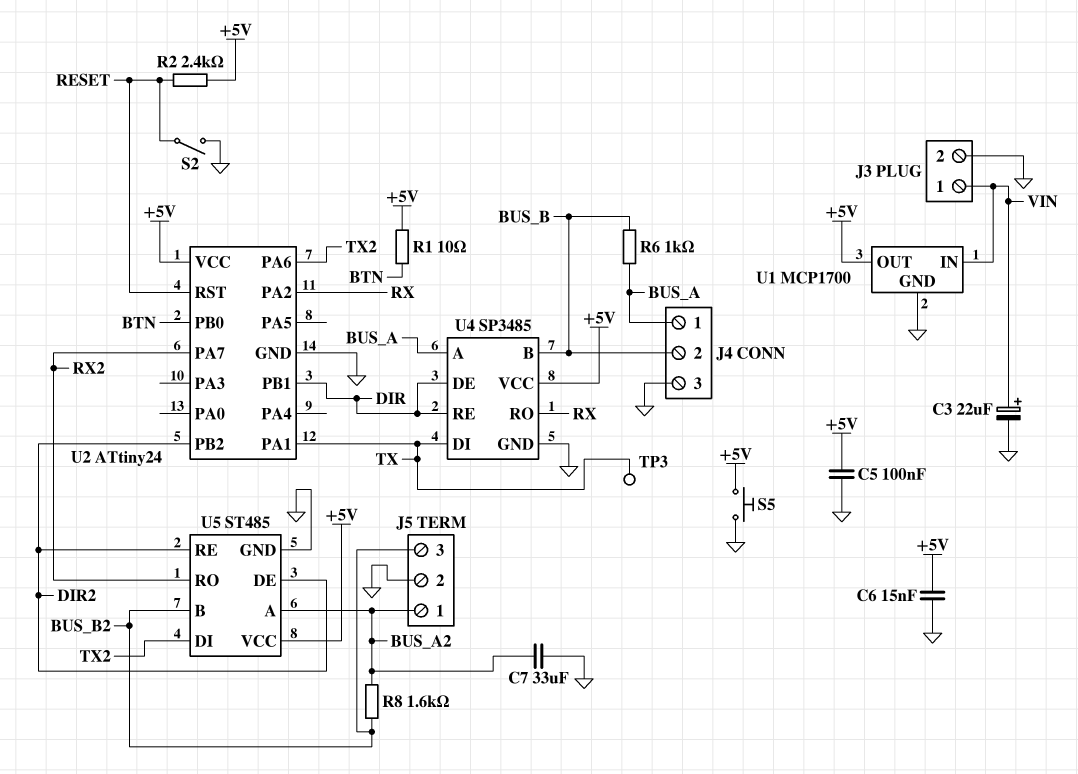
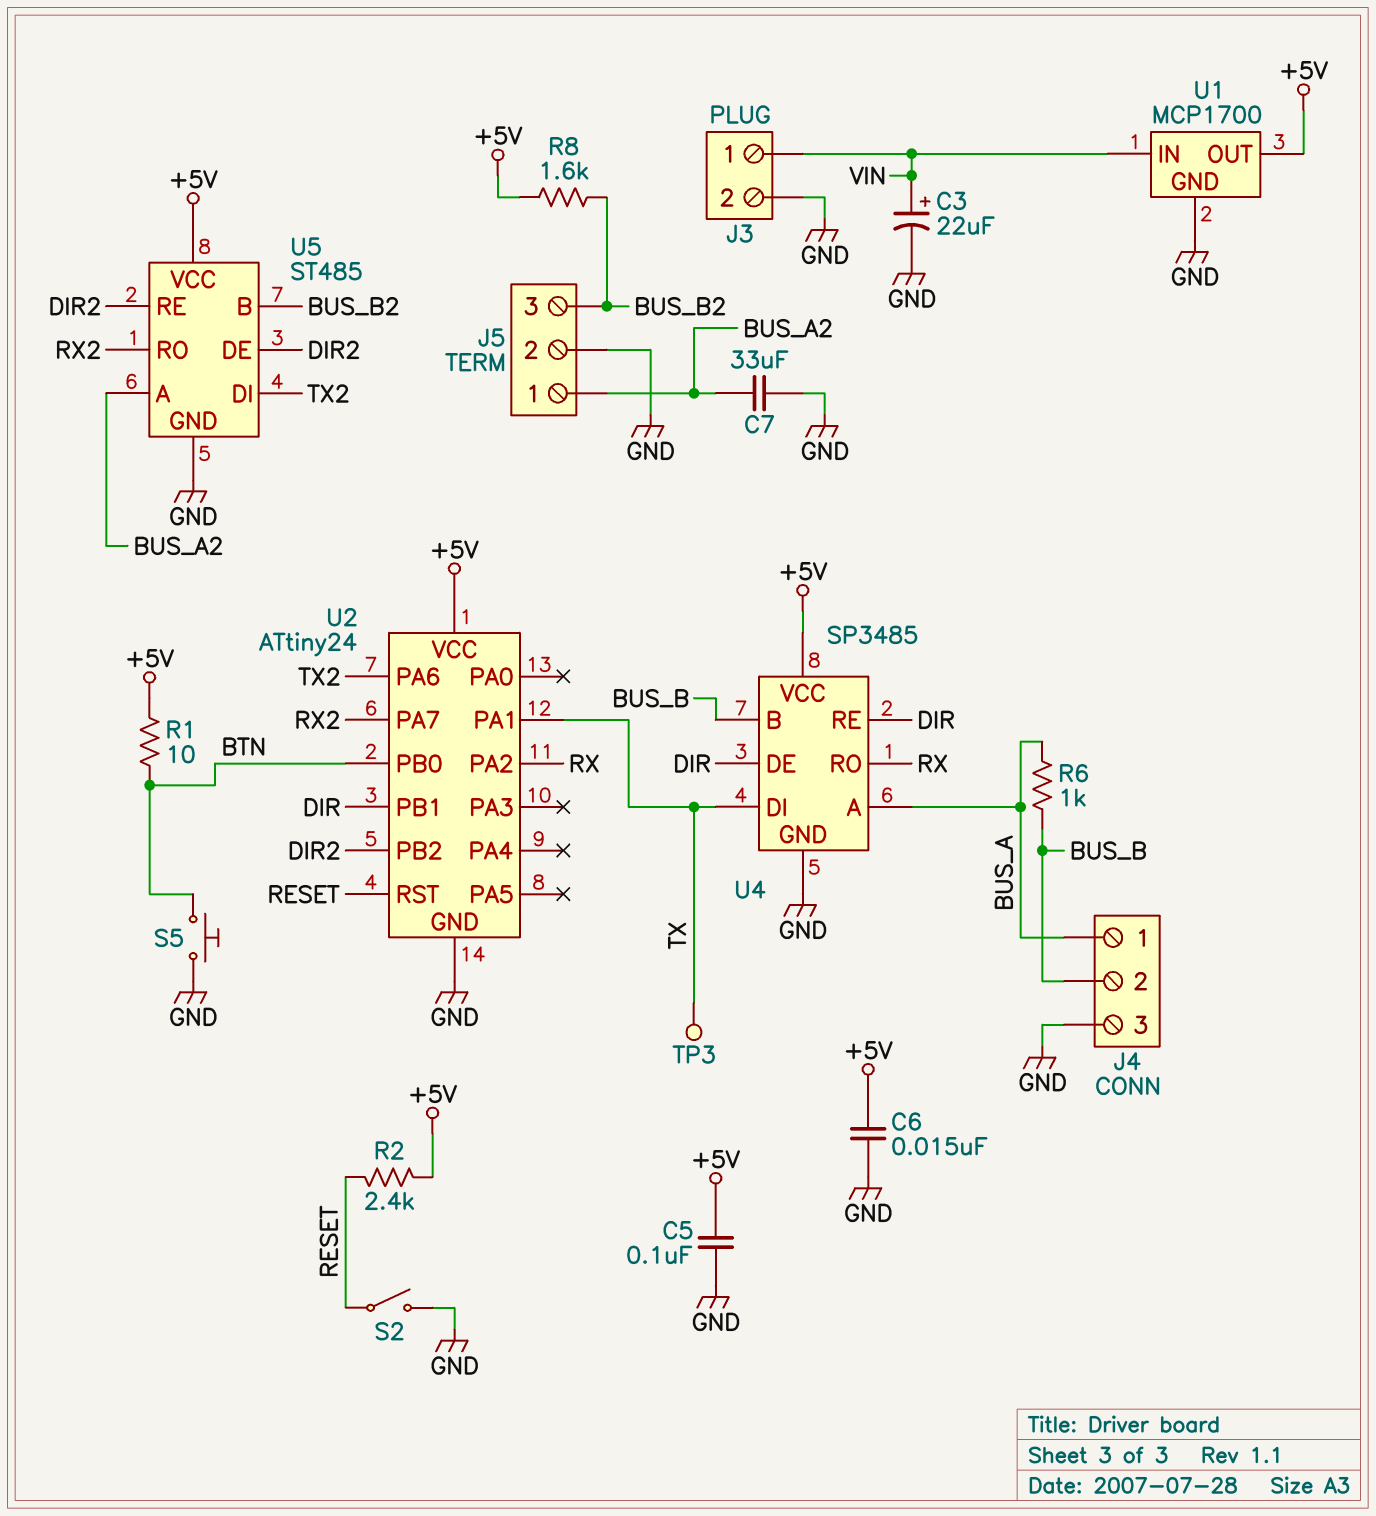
R8: 1.6k (BUS_A2, BUS_B2) -> 1.6k (+5V, BUS_B2)
S5: button (+5V, GND) -> button (BTN, GND)

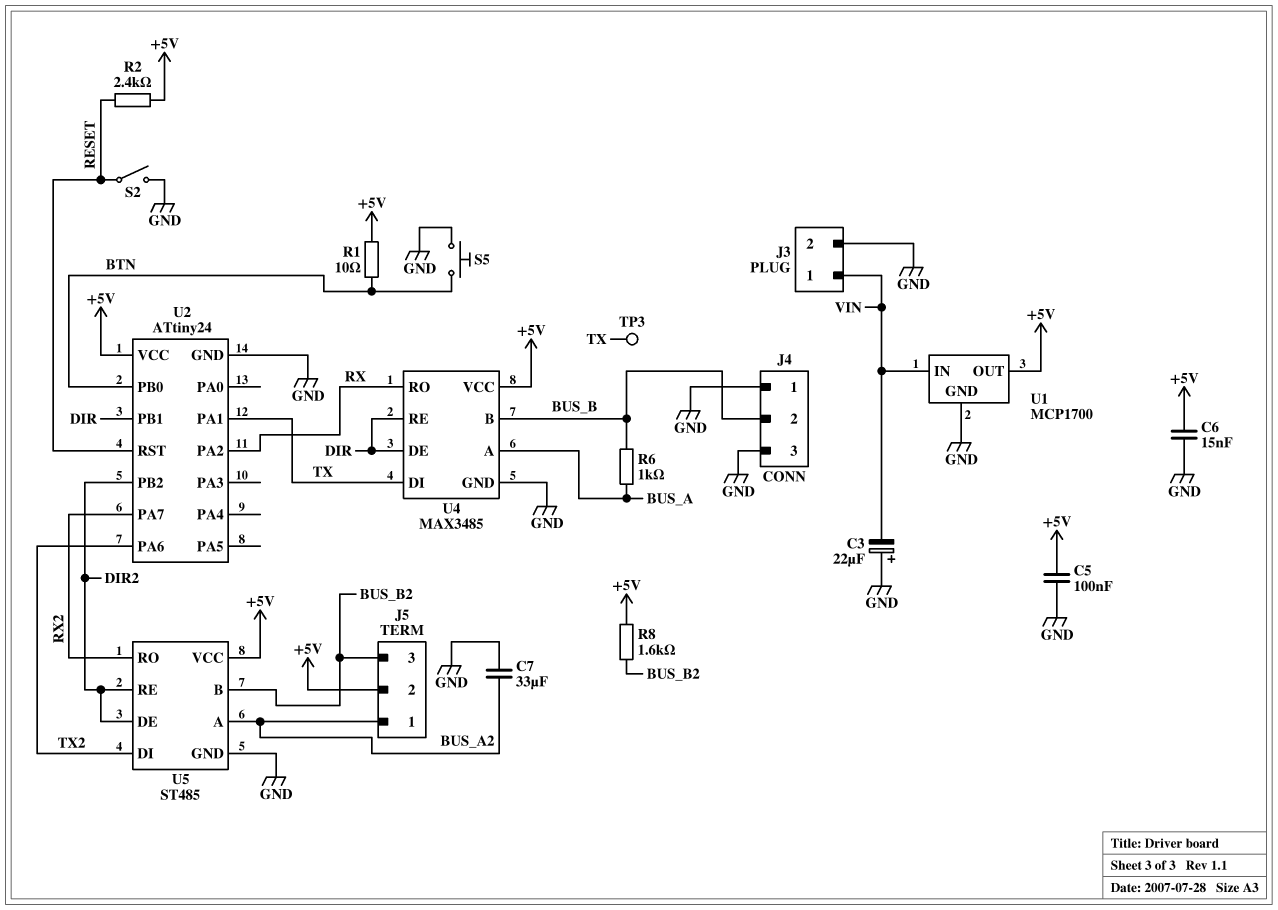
C3: 22uF (plus VIN, minus GND) -> 22uF (plus GND, minus VIN)
J4 pin 1: BUS_A -> GND
J5 pin 2: GND -> +5V
U4: SP3485 -> MAX3485

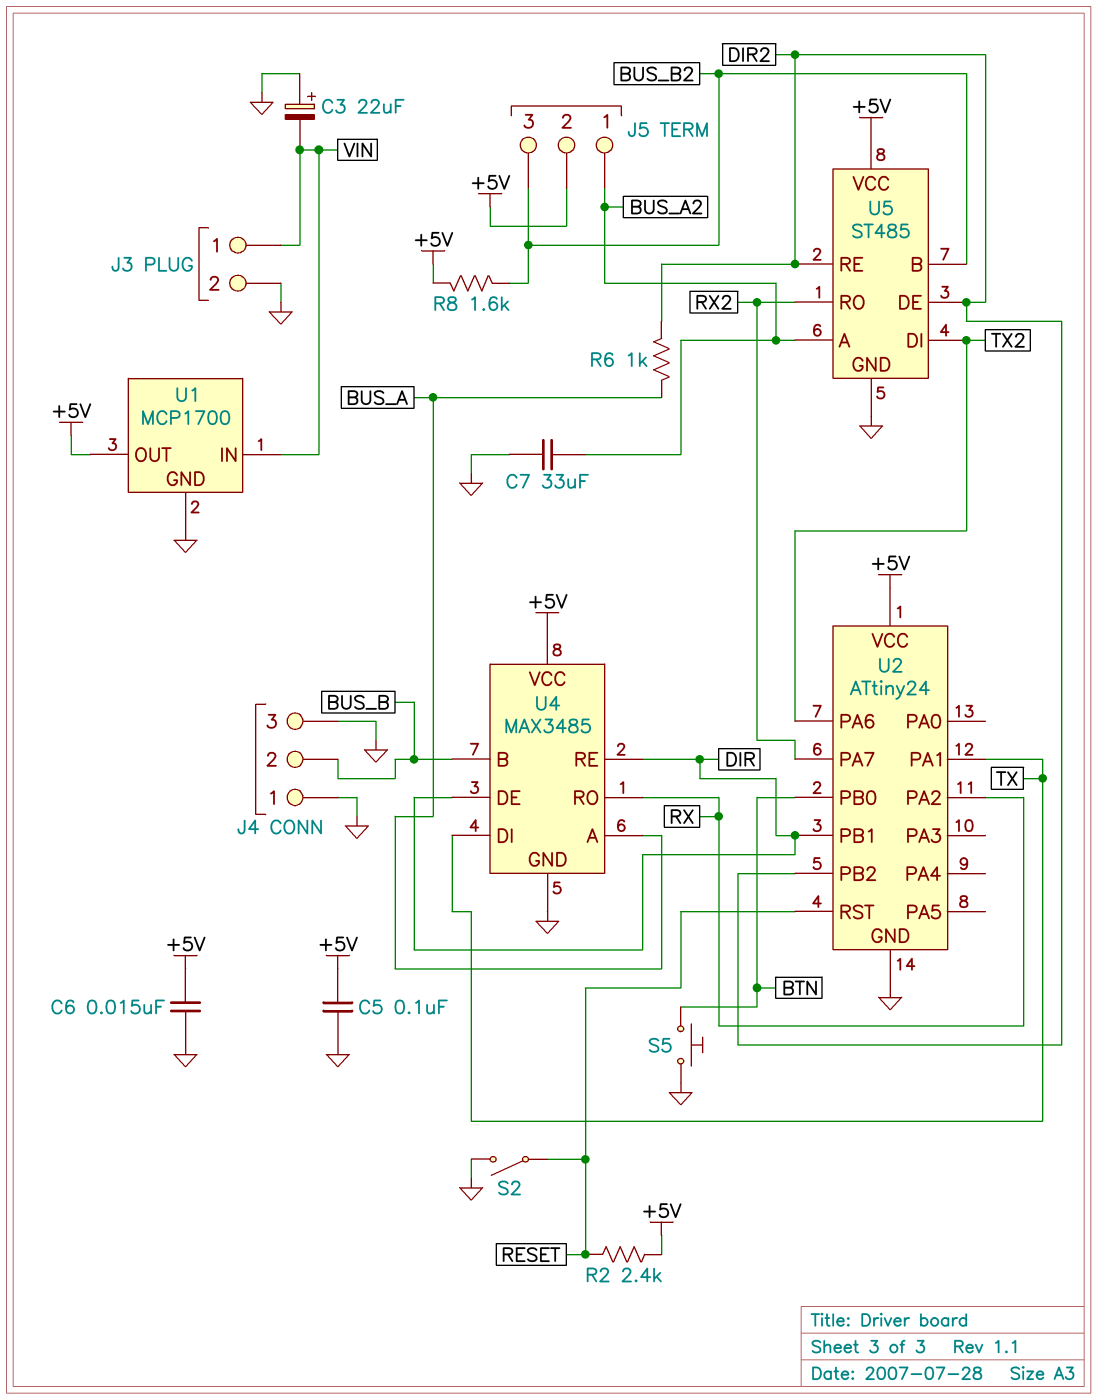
R1: 10 (+5V, BTN) -> none
R6: 1k (BUS_A, BUS_B) -> 1k (BUS_A, DIR2)
TP3: test point (TX) -> none

